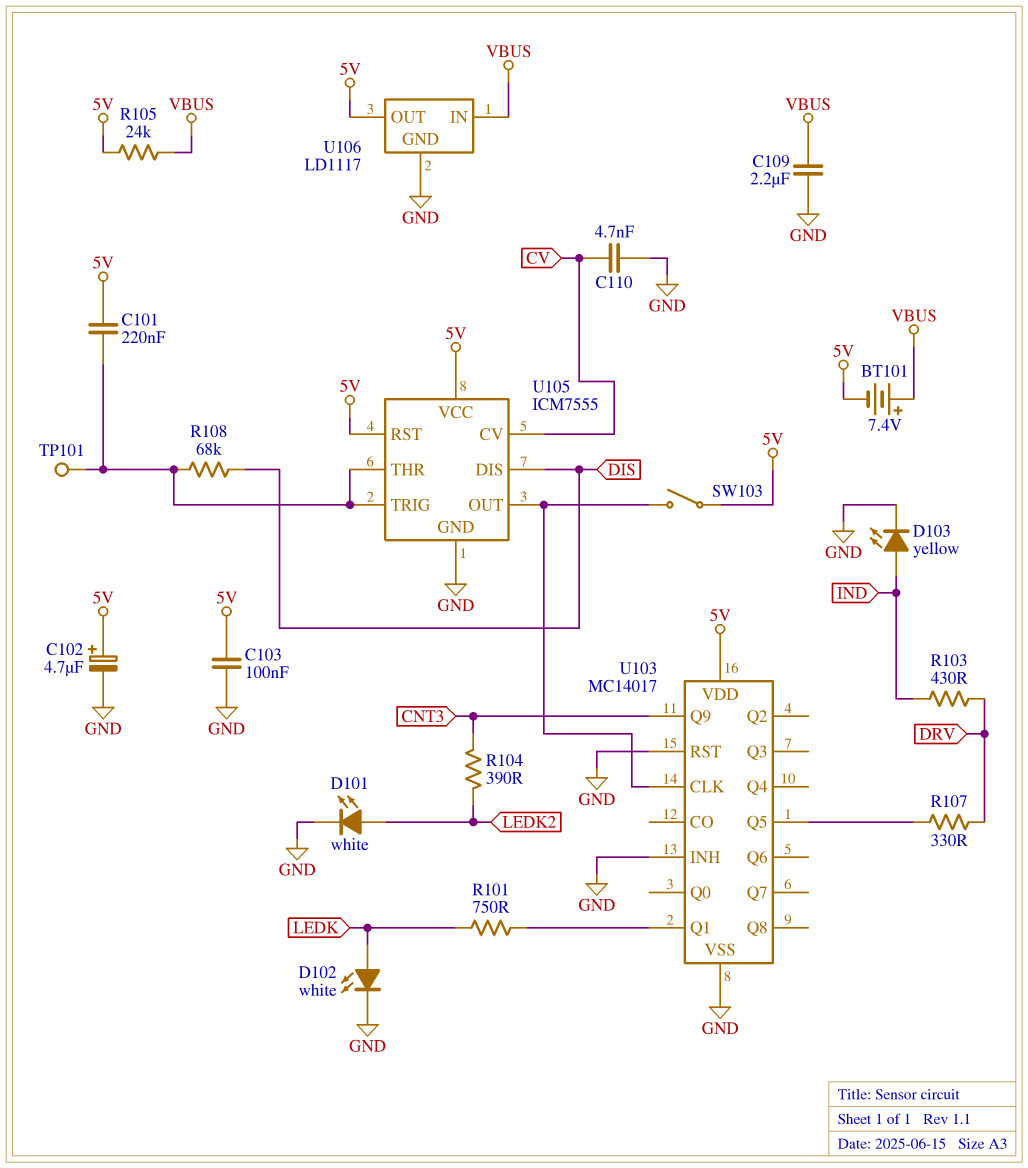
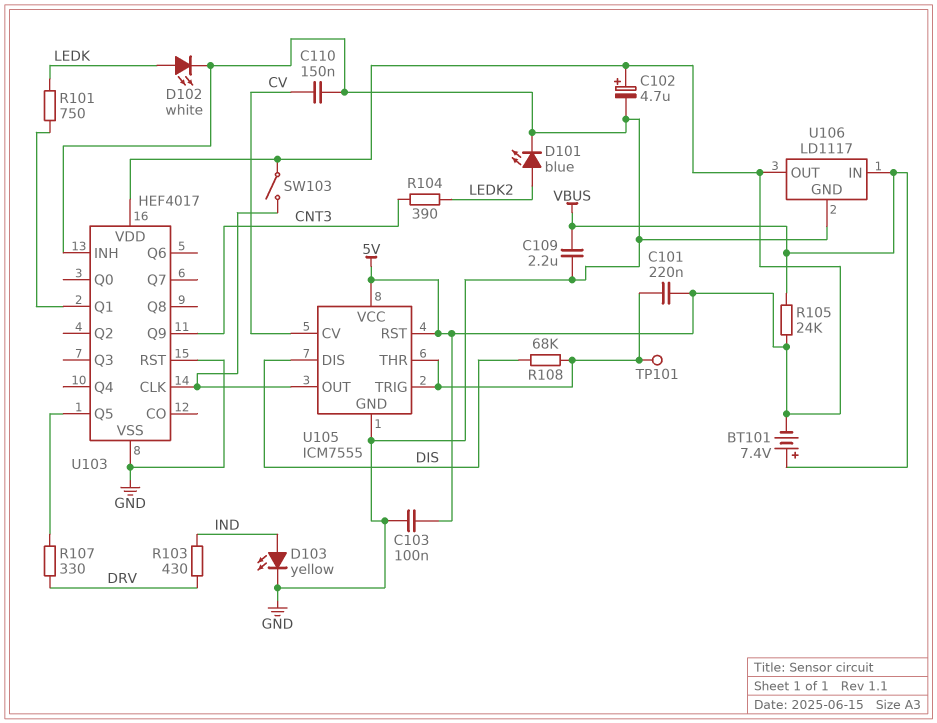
C110: 4.7nF (CV, GND) -> 150nF (CV, GND)
D101: LED white (A LEDK2, K GND) -> LED blue (A LEDK2, K GND)
U103: MC14017 -> HEF4017

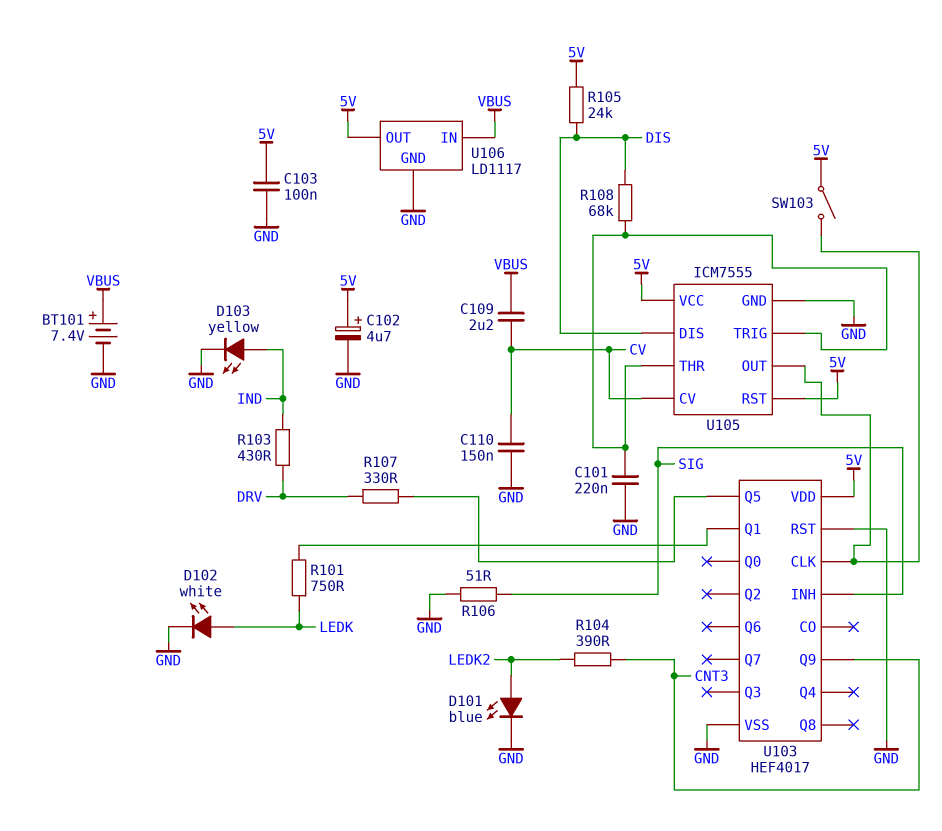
BT101: 7.4V (plus VBUS, minus 5V) -> 7.4V (plus VBUS, minus GND)
C101: 220nF (5V, U105/THR) -> 220nF (GND, U105/THR)
C109: 2.2uF (GND, VBUS) -> 2.2uF (CV, VBUS)
R105: 24k (5V, VBUS) -> 24k (5V, DIS)
R106: none -> 51 (GND, SIG)
TP101: test point (U105/THR) -> none
U103 pin INH: GND -> SIG

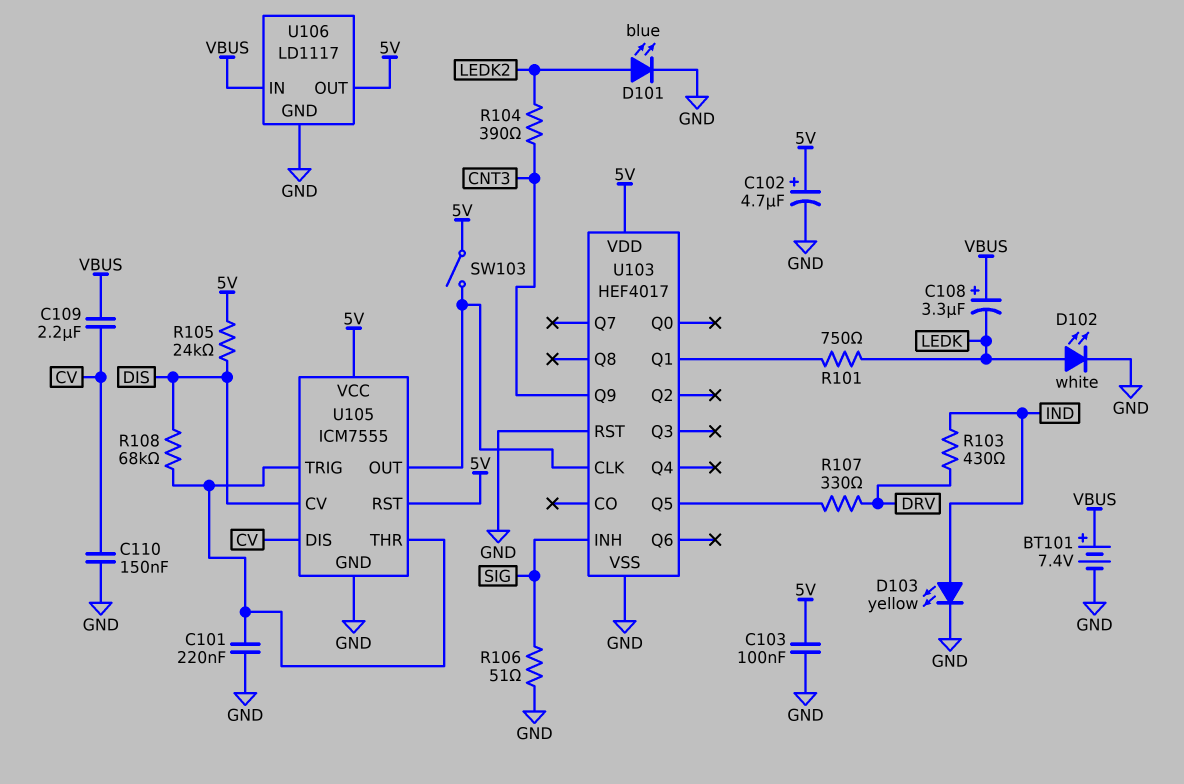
C108: none -> 3.3uF (plus VBUS, minus LEDK)
U105 pin CV: CV -> DIS
U105 pin DIS: DIS -> CV

